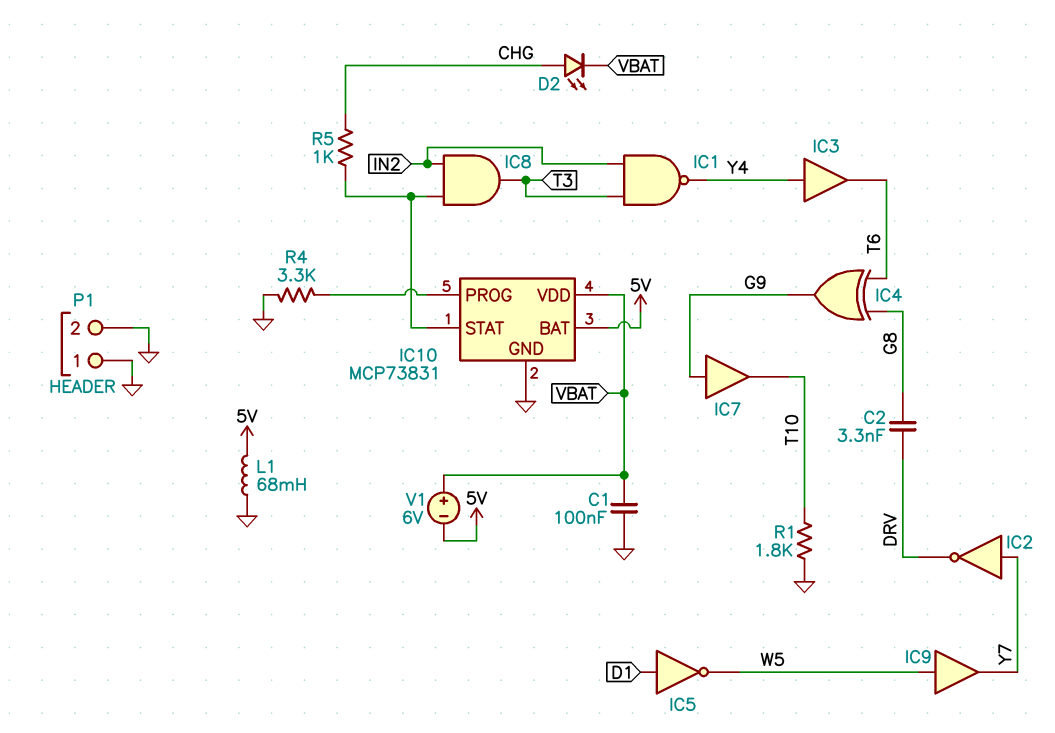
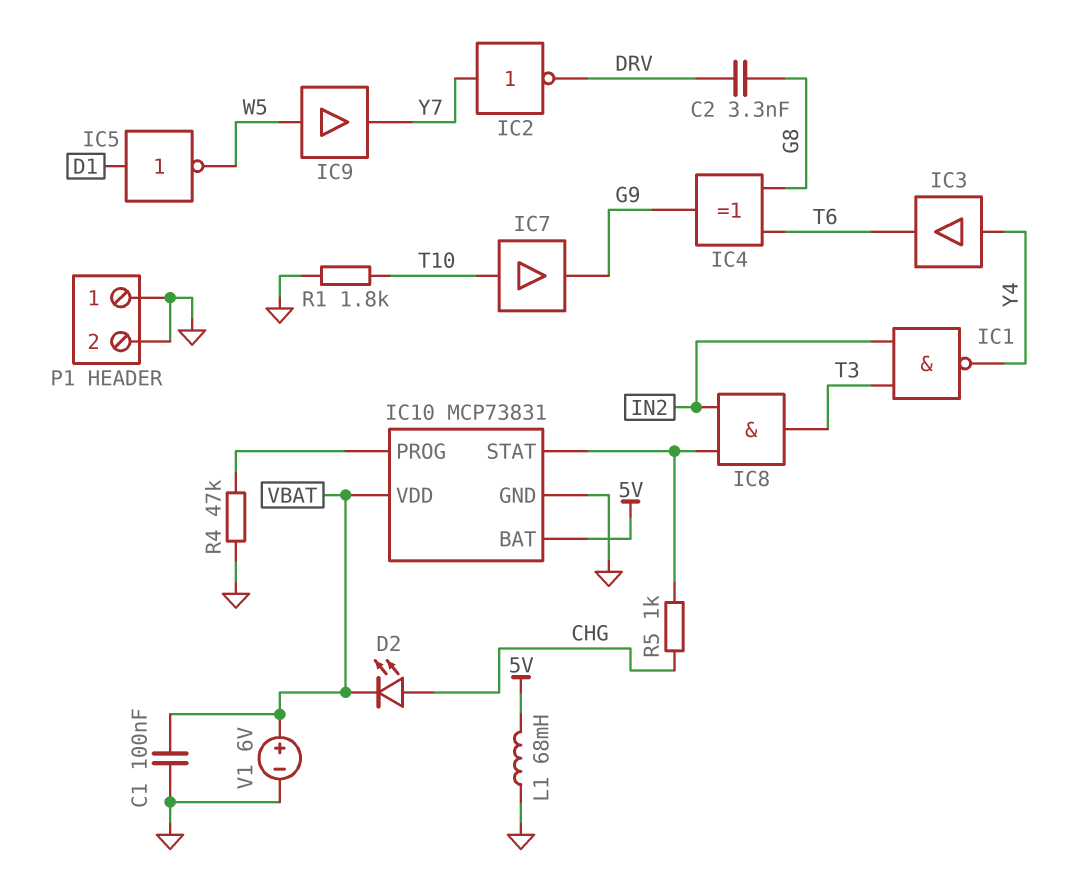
IC7: buffer (in G9, out T10) -> buffer (in T10, out G9)
R4: 3.3k (GND, IC10/PROG) -> 47k (GND, IC10/PROG)
V1: 6V (plus VBAT, minus 5V) -> 6V (plus VBAT, minus GND)

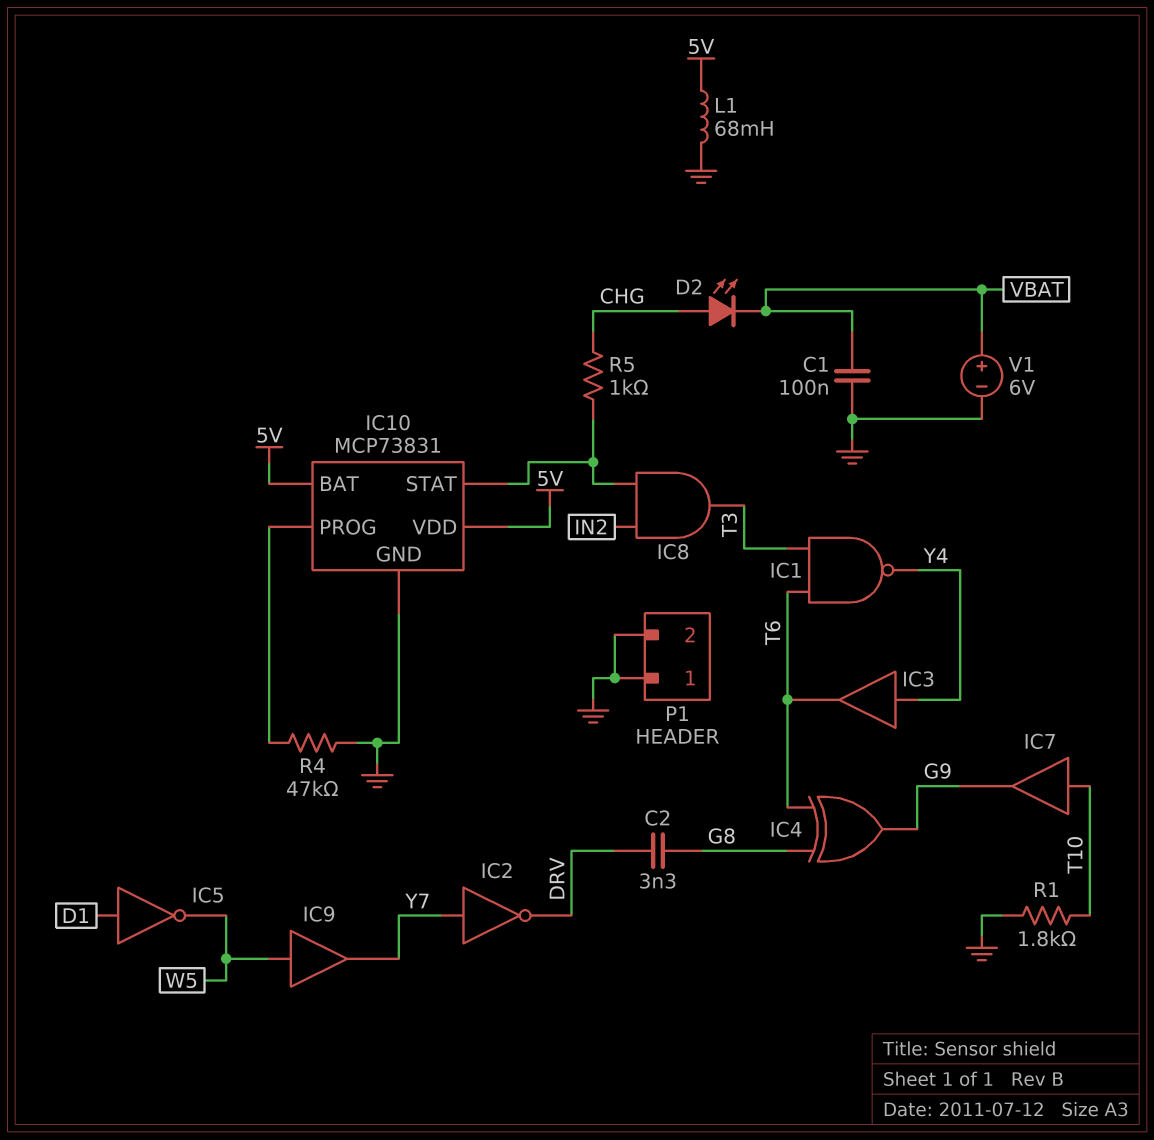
IC1: NAND (in IN2, in T3, out Y4) -> NAND (in T3, in T6, out Y4)
IC10 pin VDD: VBAT -> 5V

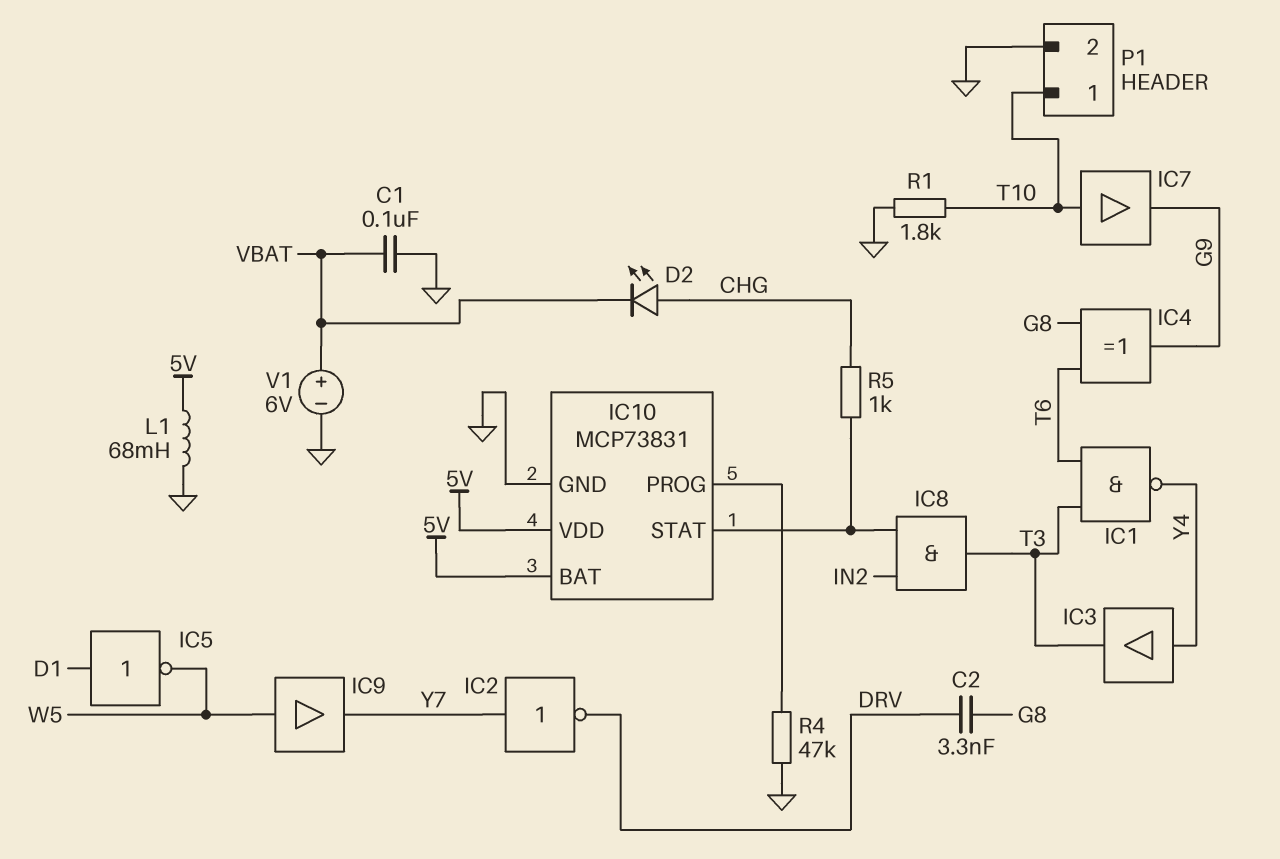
IC3: buffer (in Y4, out T6) -> buffer (in Y4, out T3)
P1 pin 1: GND -> T10

